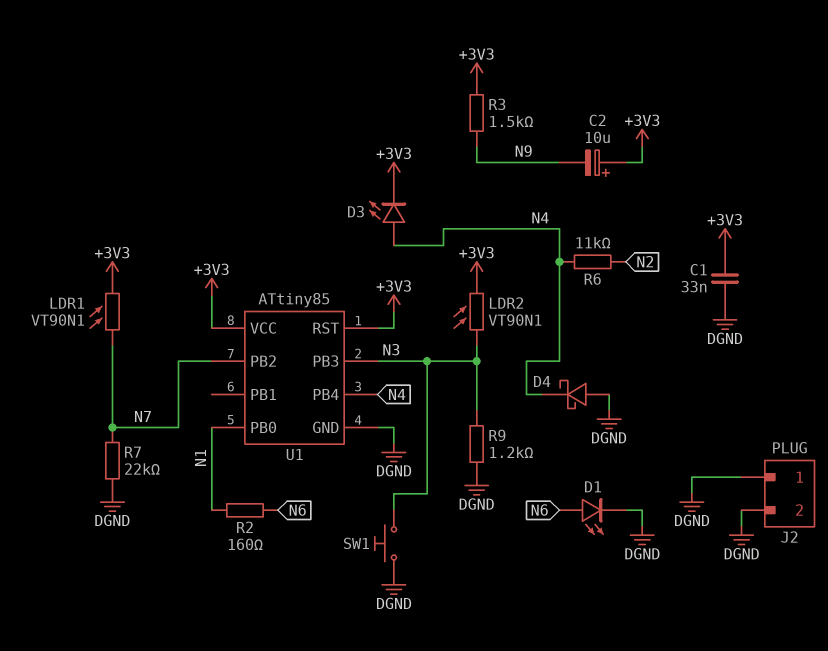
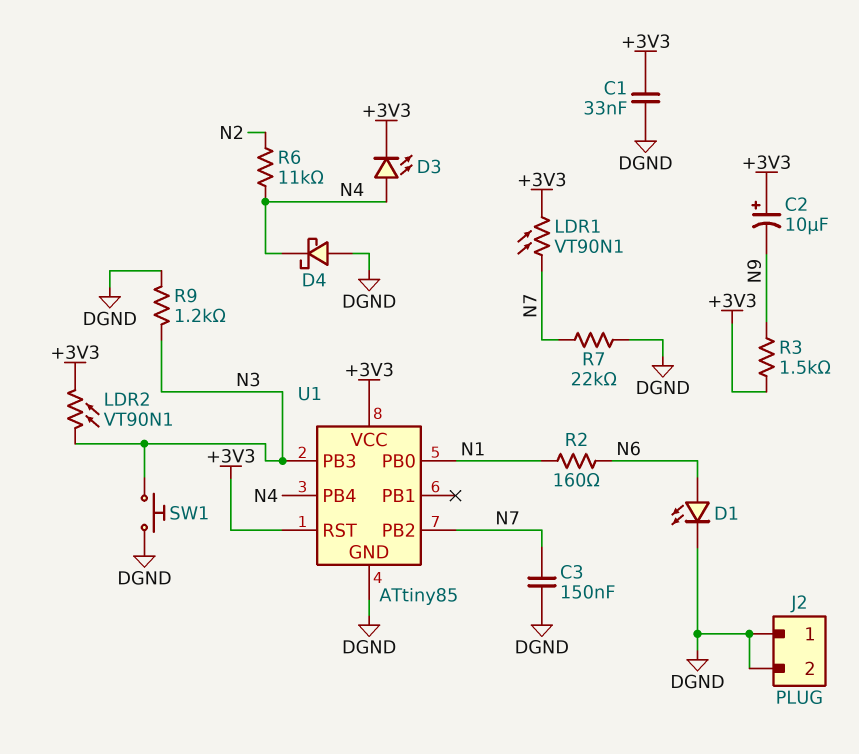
C3: none -> 150nF (DGND, N7)

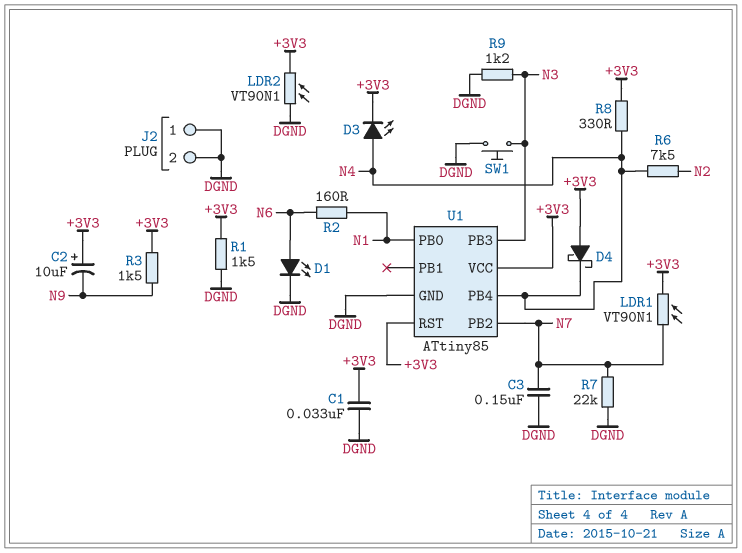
D4: schottky (A DGND, K N4) -> schottky (A +3V3, K N4)
LDR2: VT90N1 (+3V3, N3) -> VT90N1 (+3V3, DGND)
R1: none -> 1.5k (+3V3, DGND)
R6: 11k (N2, N4) -> 7.5k (N2, N4)
R8: none -> 330 (+3V3, N4)

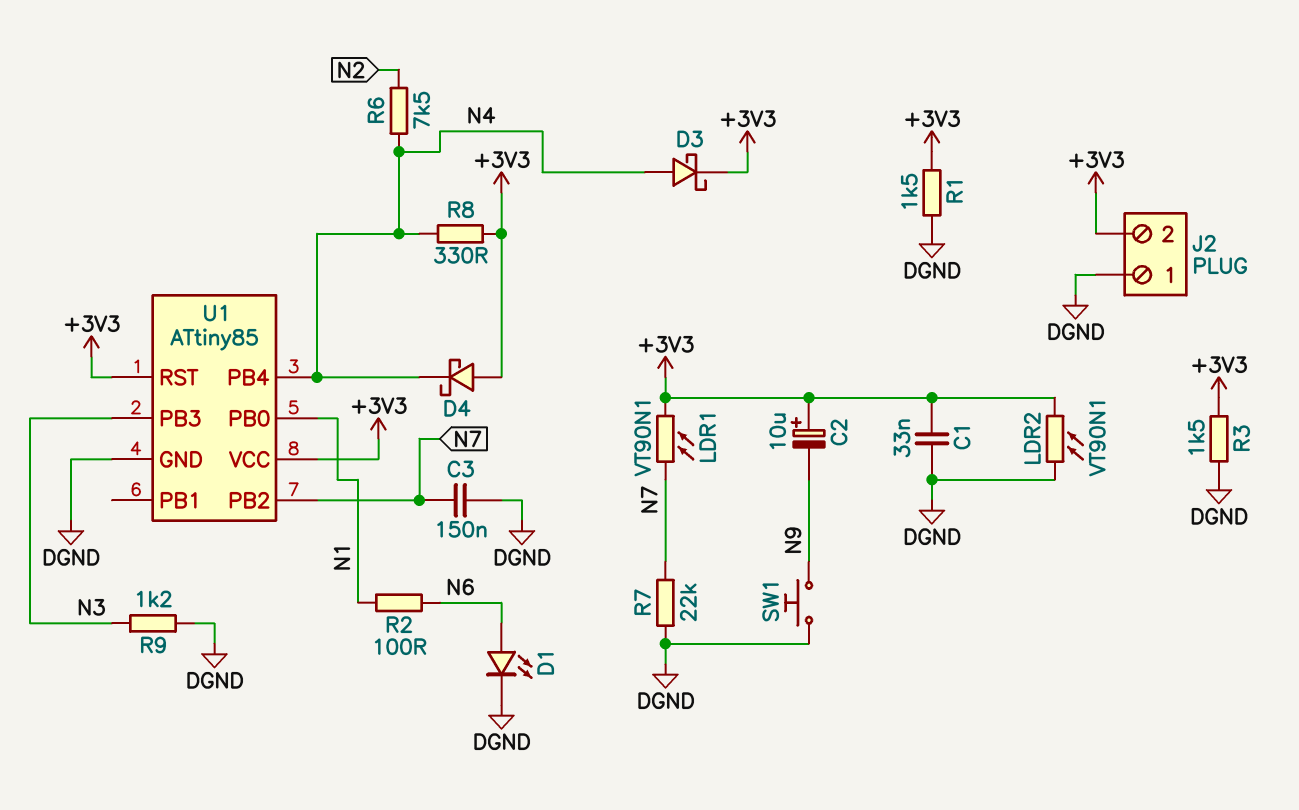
D3: LED (A N4, K +3V3) -> schottky (A N4, K +3V3)
J2 pin 2: DGND -> +3V3
R2: 160 (N1, N6) -> 100 (N1, N6)
R3: 1.5k (+3V3, N9) -> 1.5k (+3V3, DGND)
SW1: button (DGND, N3) -> button (DGND, N9)

